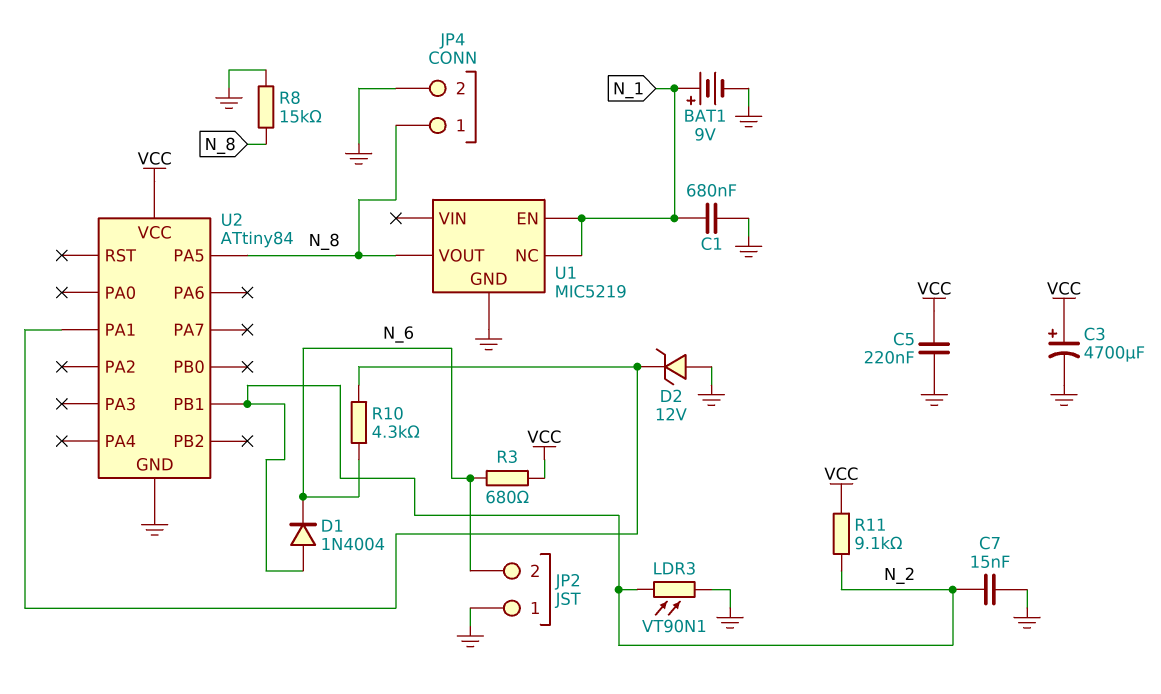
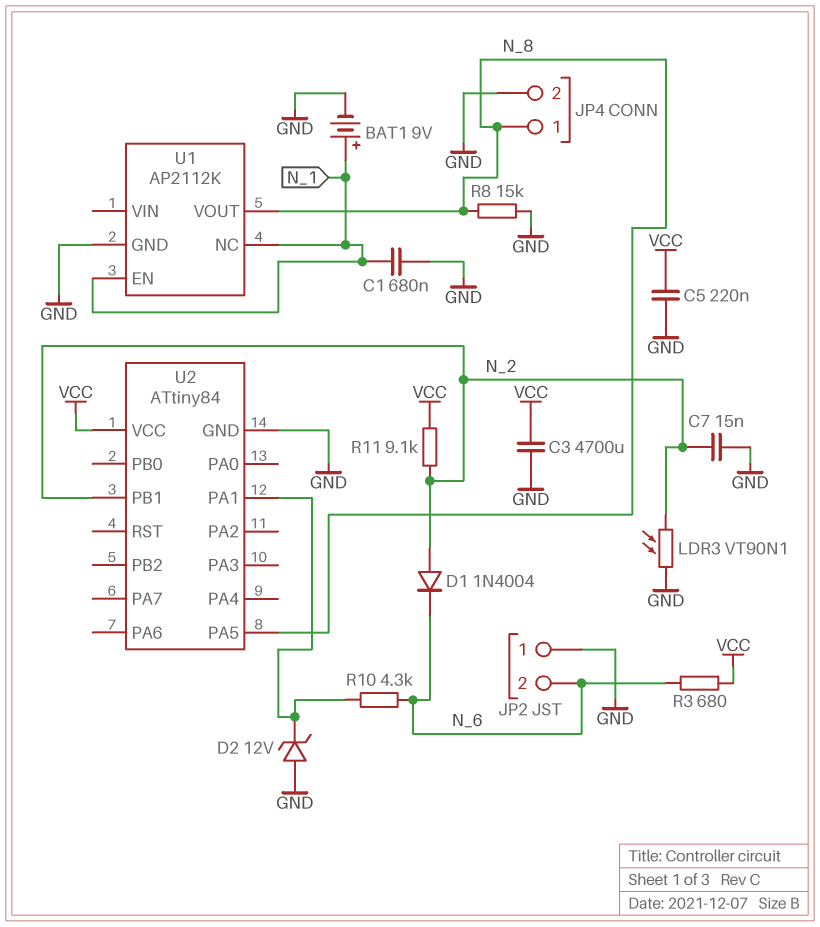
C3: 4700uF (plus VCC, minus GND) -> 4700uF (GND, VCC)
U1: MIC5219 -> AP2112K

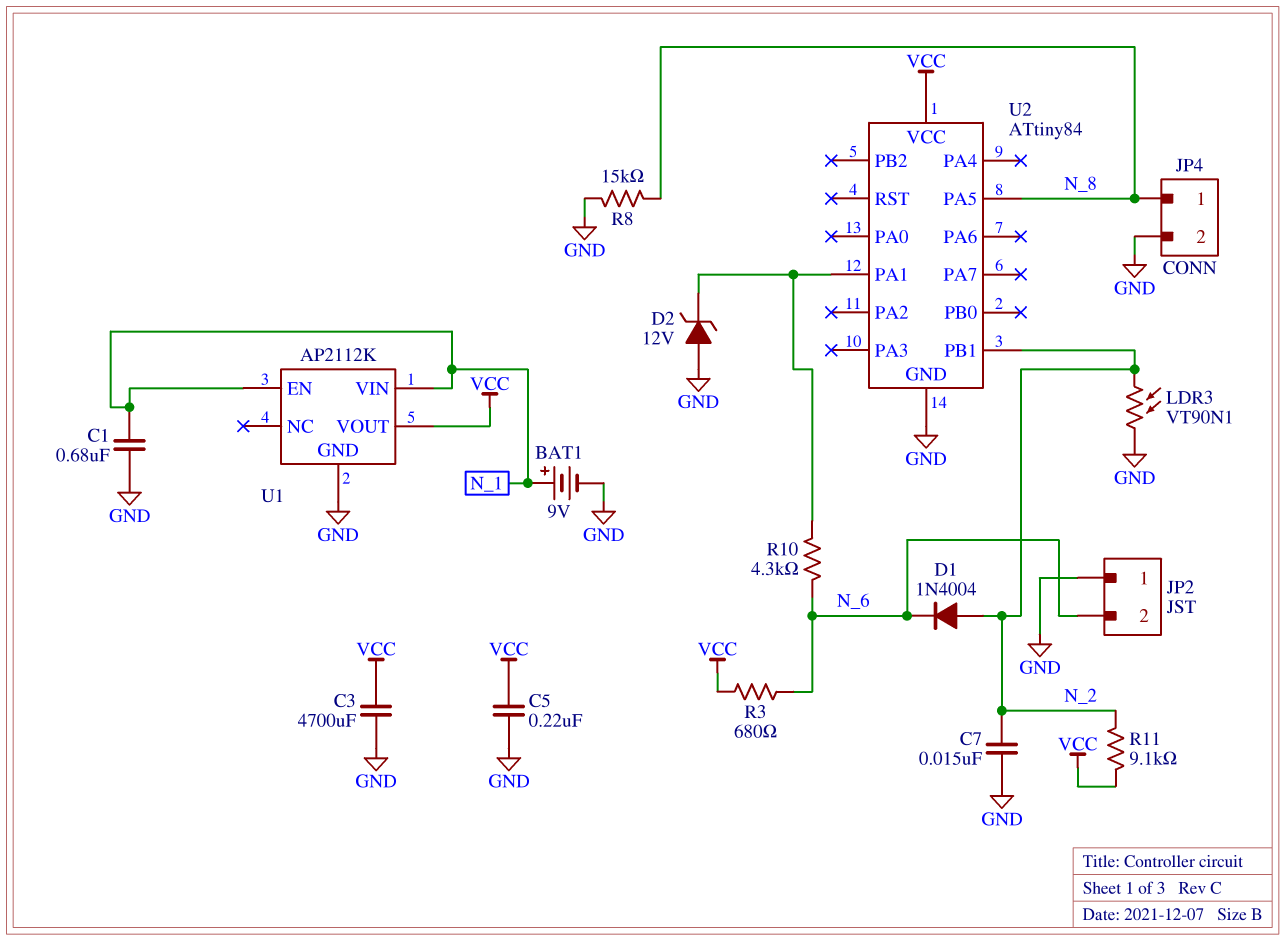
U1 pin NC: N_1 -> none
U1 pin VIN: none -> N_1
U1 pin VOUT: N_8 -> VCC

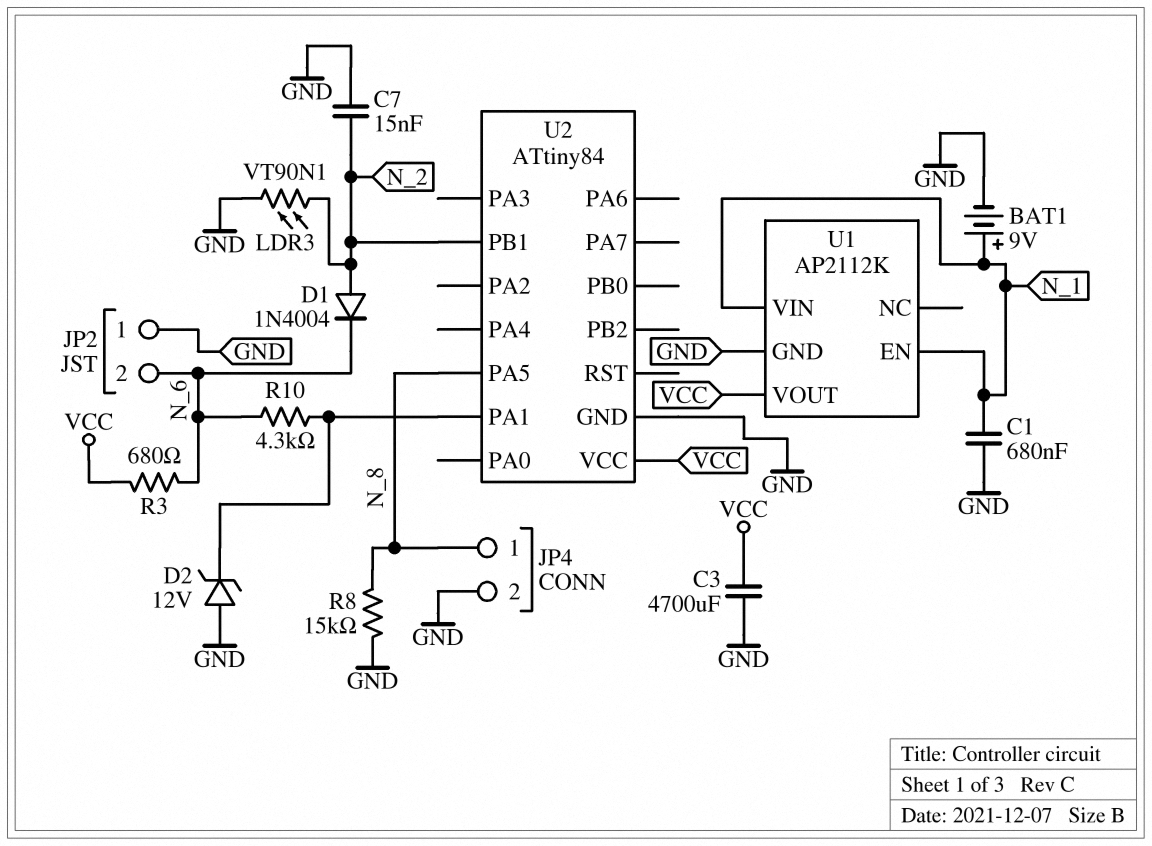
C5: 220nF (GND, VCC) -> none
R11: 9.1k (N_2, VCC) -> none

